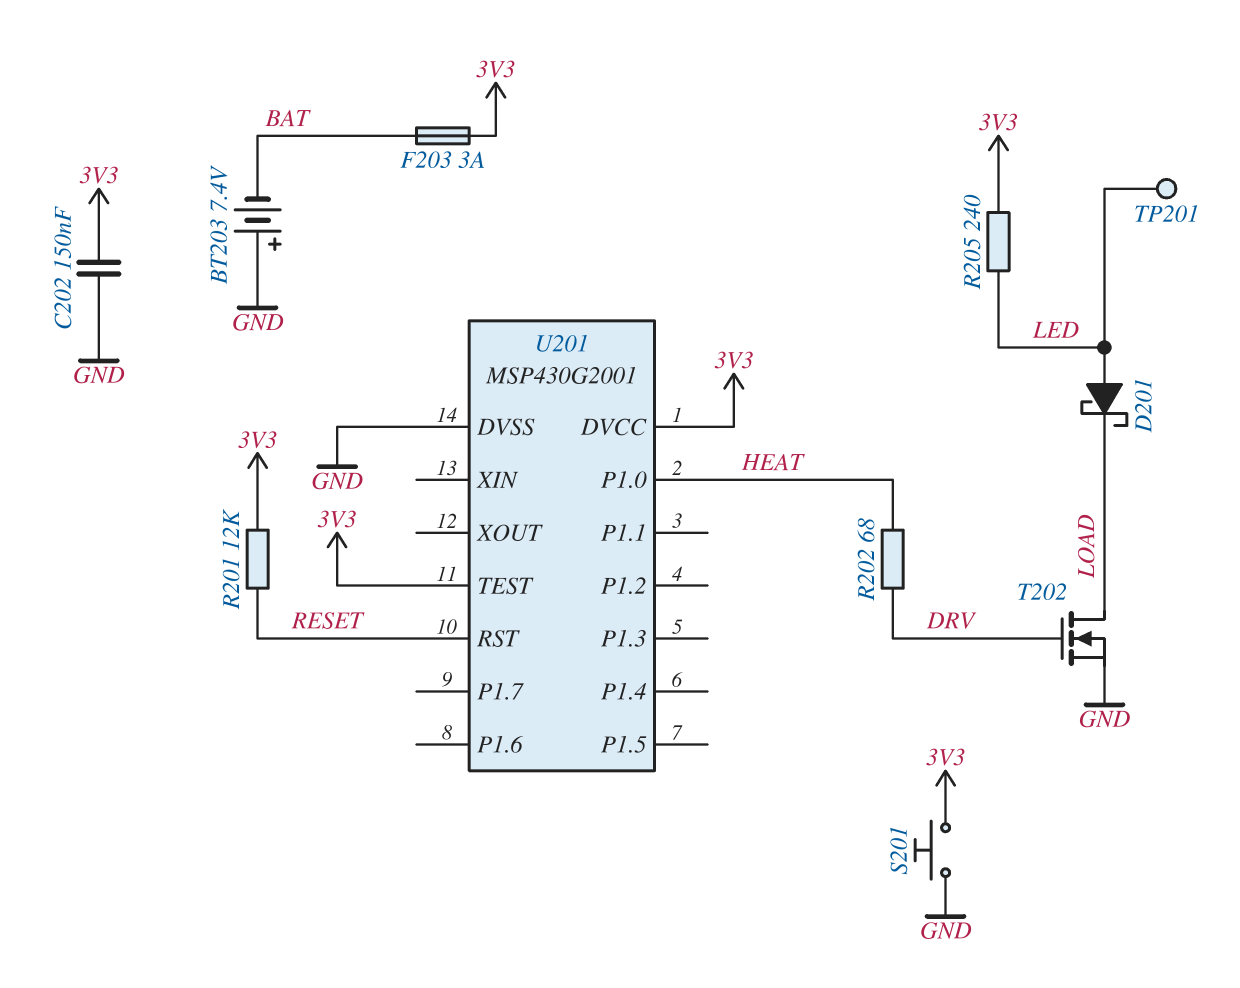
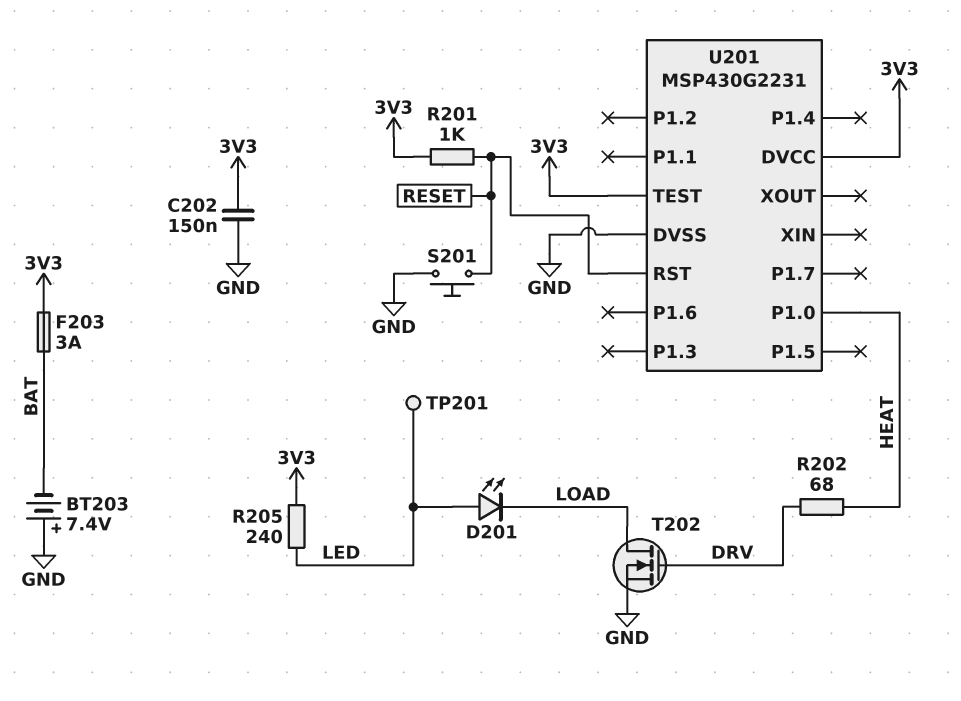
D201: schottky (A LED, K LOAD) -> LED (A LED, K LOAD)
R201: 12k (3V3, RESET) -> 1k (3V3, RESET)
S201: button (3V3, GND) -> button (GND, RESET)
U201: MSP430G2001 -> MSP430G2231

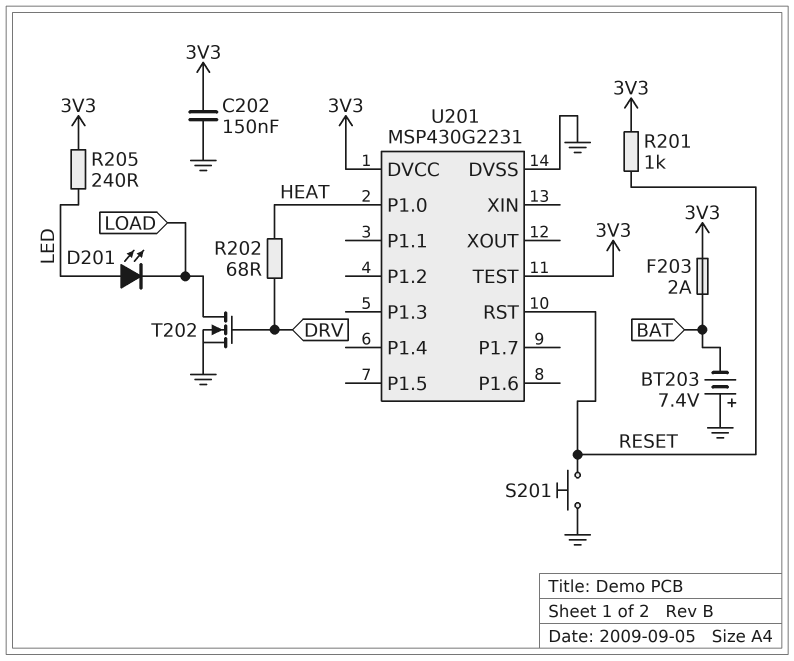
F203: 3A (3V3, BAT) -> 2A (3V3, BAT)
TP201: test point (LED) -> none

